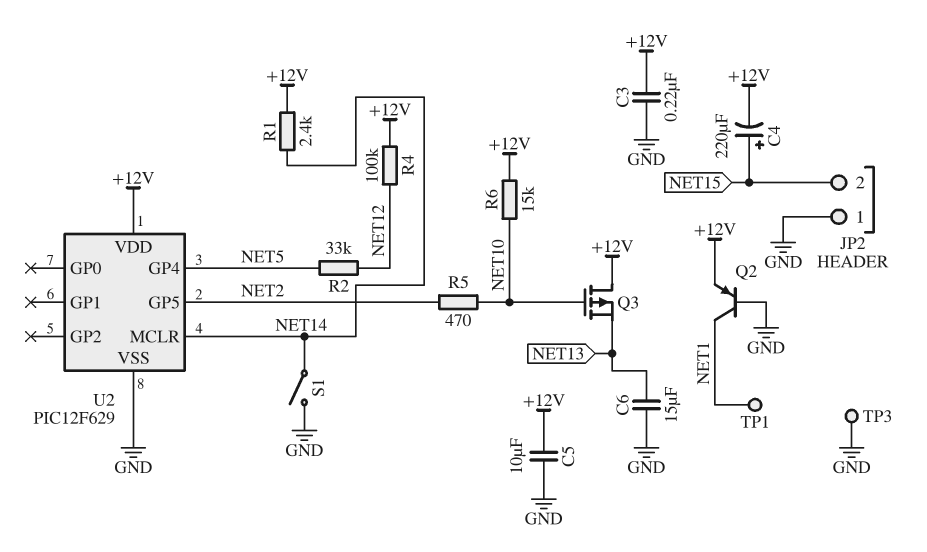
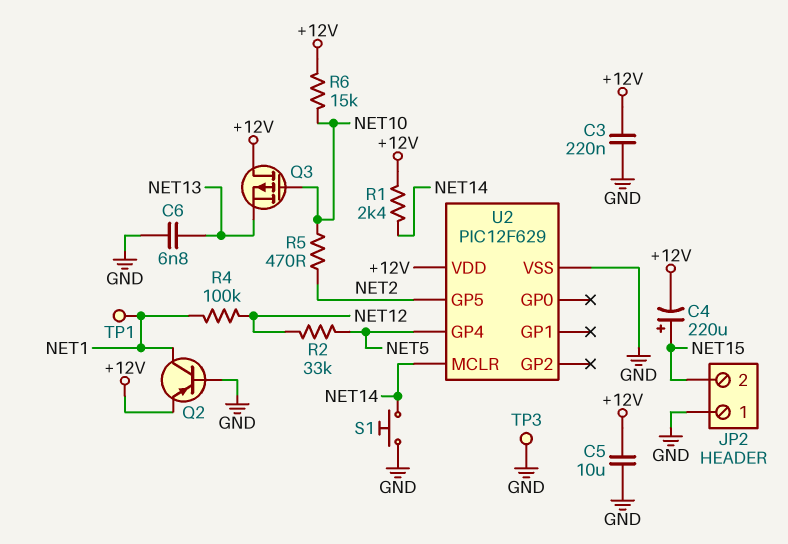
C6: 15uF (GND, NET13) -> 6.8nF (GND, NET13)
R4: 100k (+12V, NET12) -> 100k (NET1, NET12)
S1: switch (GND, NET14) -> button (GND, NET14)

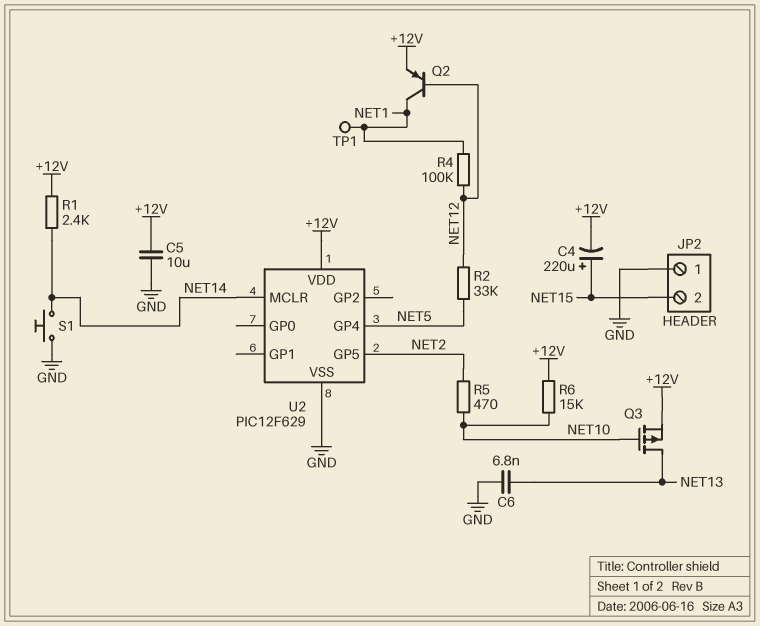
C3: 220nF (+12V, GND) -> none
Q2: PNP (B GND, C NET1, E +12V) -> PNP (B NET12, C NET1, E +12V)
Q3: PMOS (G NET10, D +12V, S NET13) -> PMOS (G NET10, D NET13, S +12V)
TP3: test point (GND) -> none

